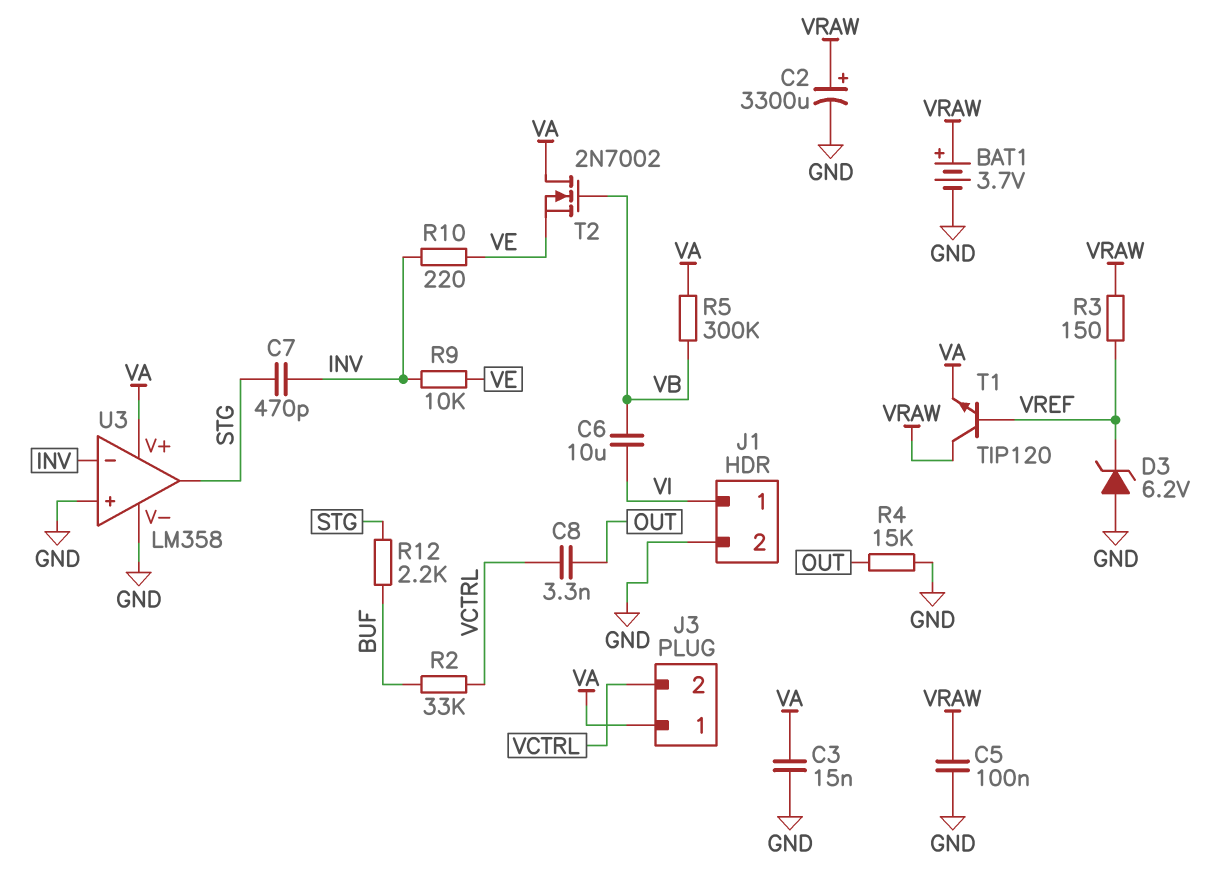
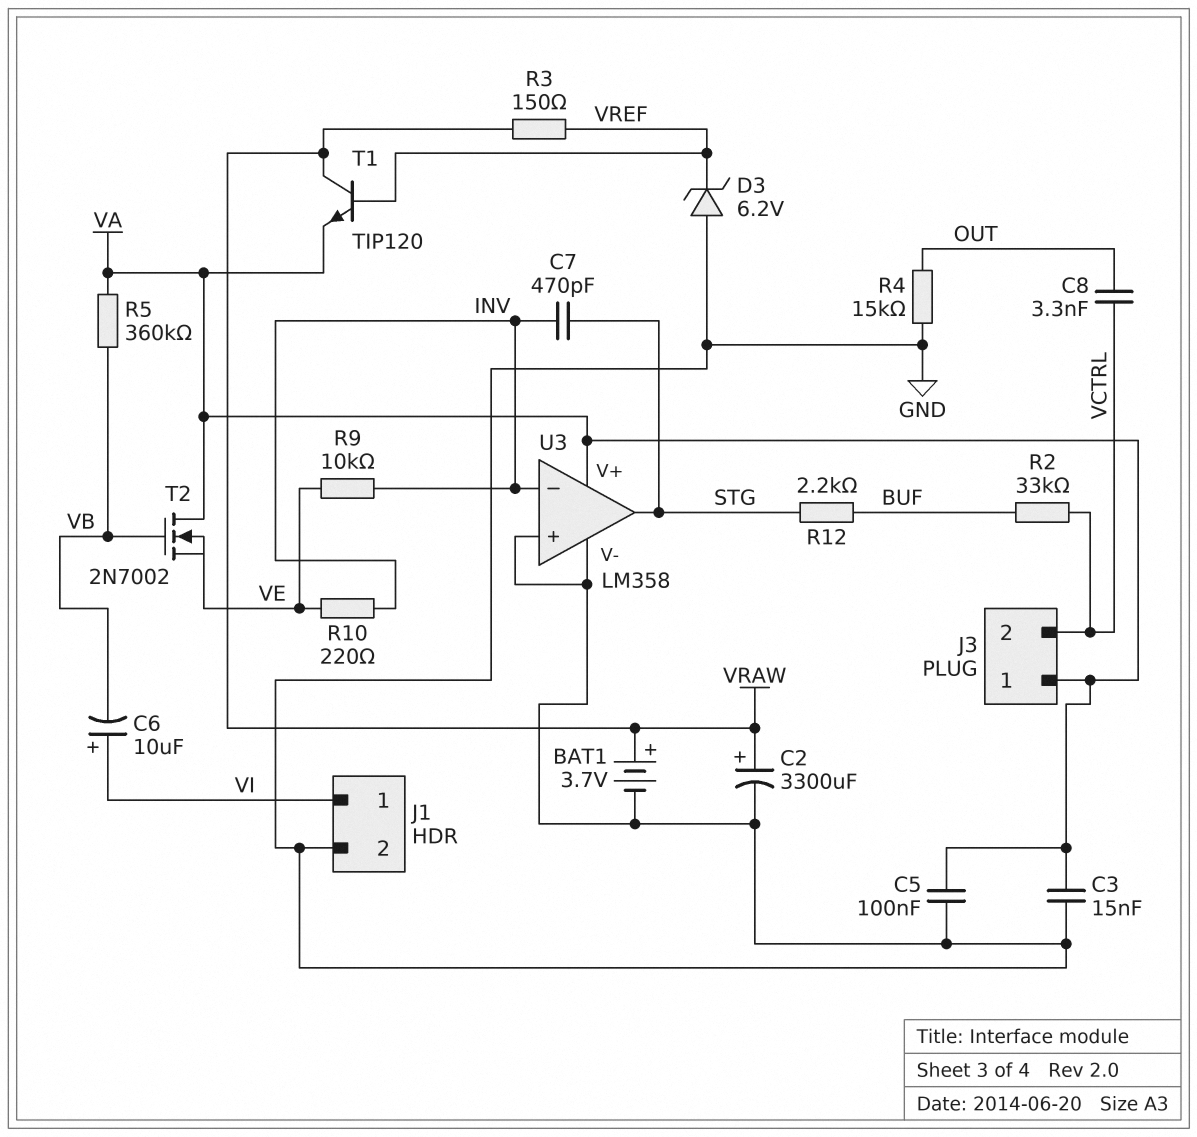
C5: 100nF (GND, VRAW) -> 100nF (GND, VA)
C6: 10uF (VB, VI) -> 10uF (plus VI, minus VB)
R5: 300k (VA, VB) -> 360k (VA, VB)

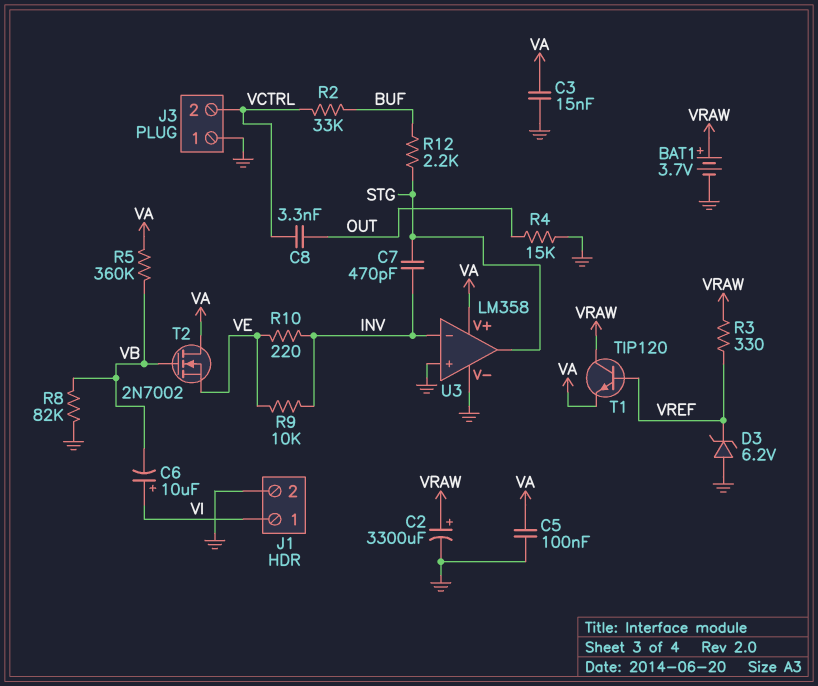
J3 pin 1: VA -> GND
R3: 150 (VRAW, VREF) -> 330 (VRAW, VREF)
R8: none -> 82k (GND, VB)

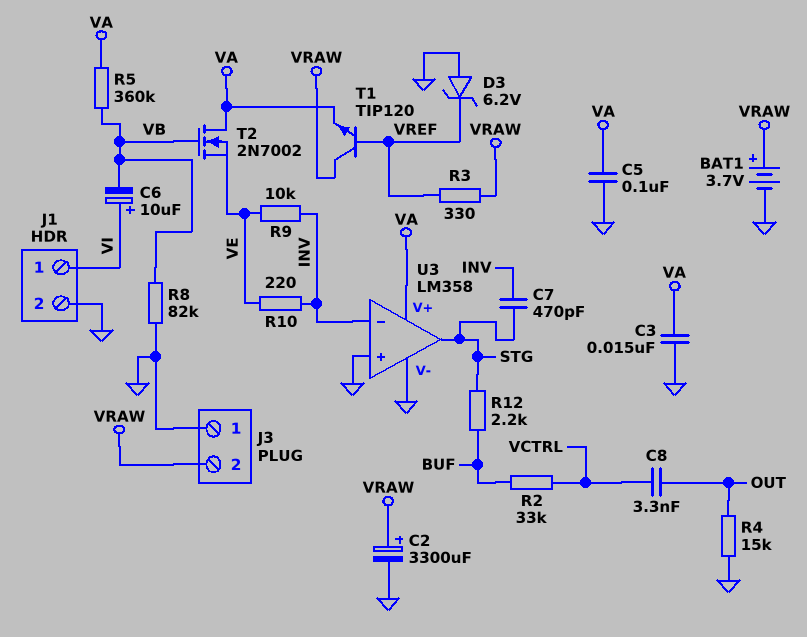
J3 pin 2: VCTRL -> VRAW

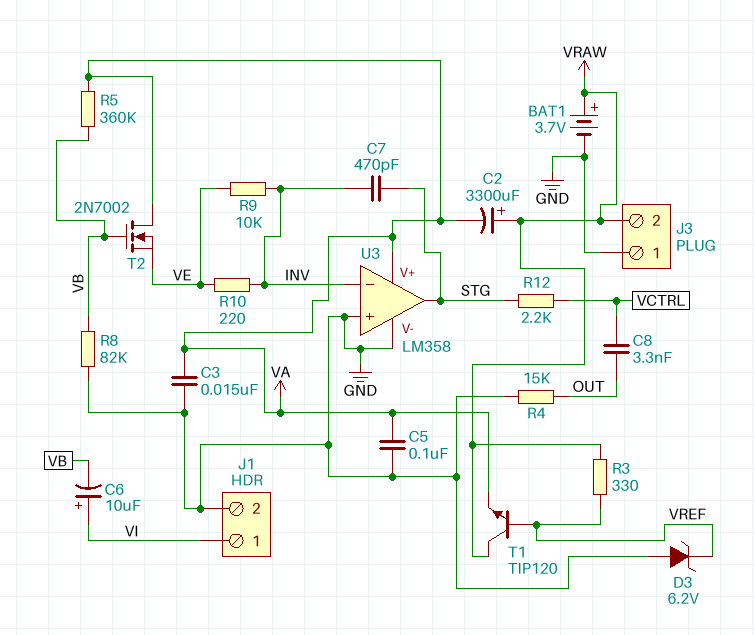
C2: 3300uF (plus VRAW, minus GND) -> 3300uF (plus VRAW, minus VA)
R2: 33k (BUF, VCTRL) -> none
R12: 2.2k (BUF, STG) -> 2.2k (STG, VCTRL)

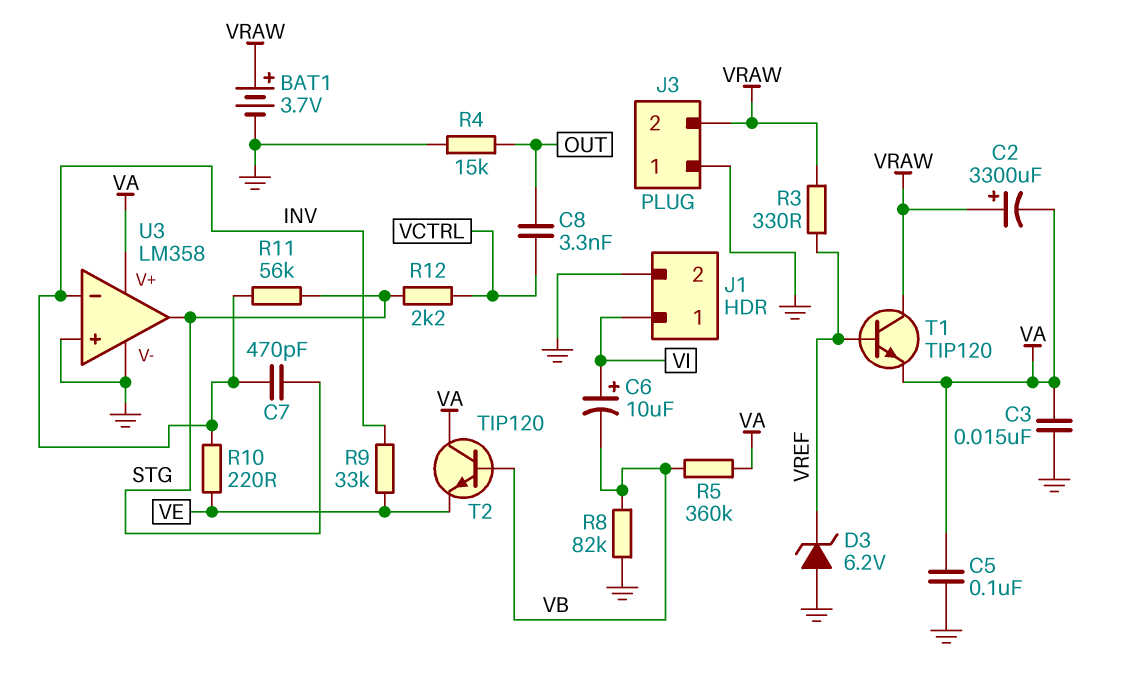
R9: 10k (INV, VE) -> 33k (INV, VE)
R11: none -> 56k (INV, STG)
T2: NMOS 2N7002 (G VB, D VA, S VE) -> NPN TIP120 (B VB, C VA, E VE)

